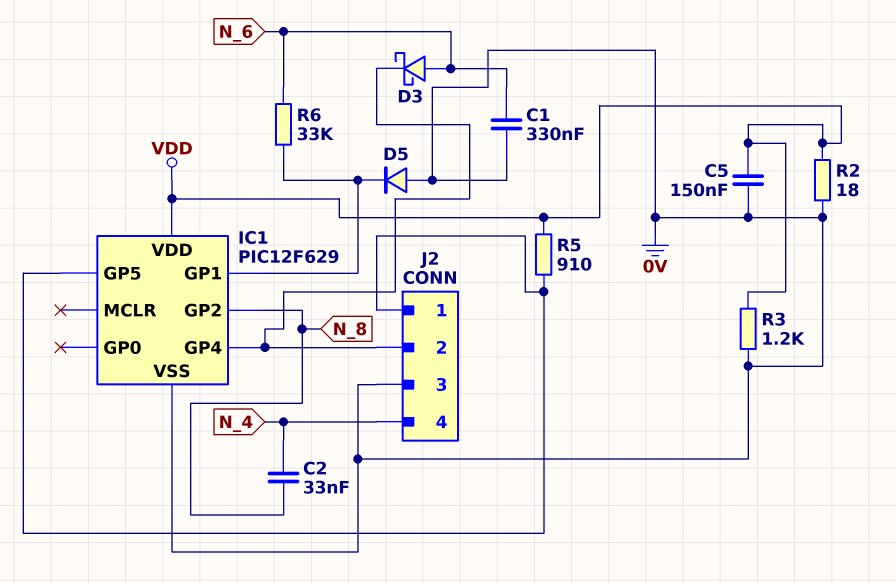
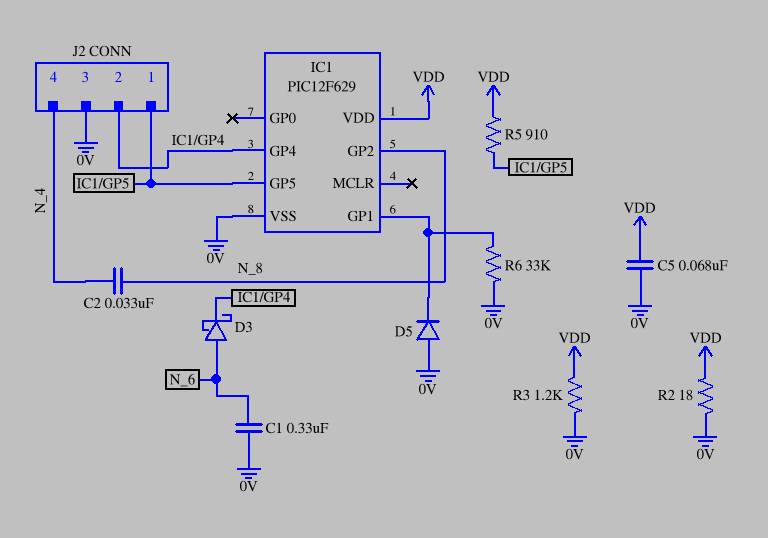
C5: 150nF (0V, VDD) -> 68nF (0V, VDD)
R6: 33k (IC1/GP1, N_6) -> 33k (0V, IC1/GP1)

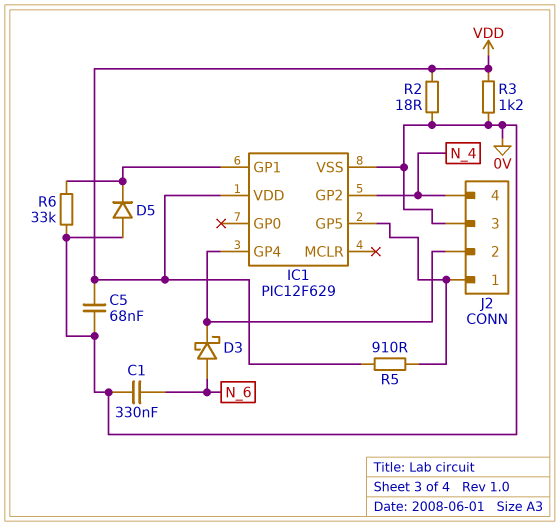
C2: 33nF (N_4, N_8) -> none
IC1 pin GP2: N_8 -> N_4

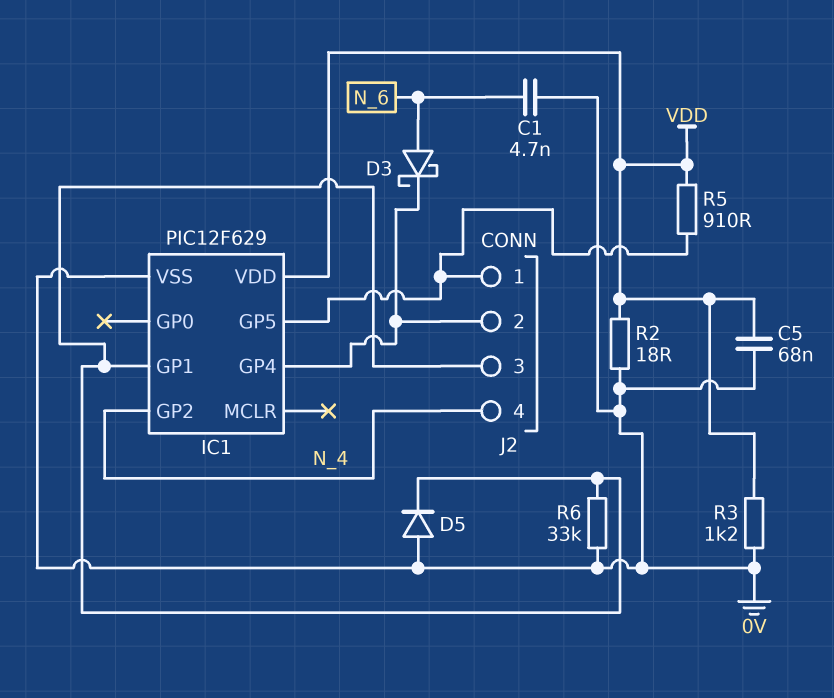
C1: 330nF (0V, N_6) -> 4.7nF (0V, N_6)
J2 pin 3: 0V -> IC1/GP1

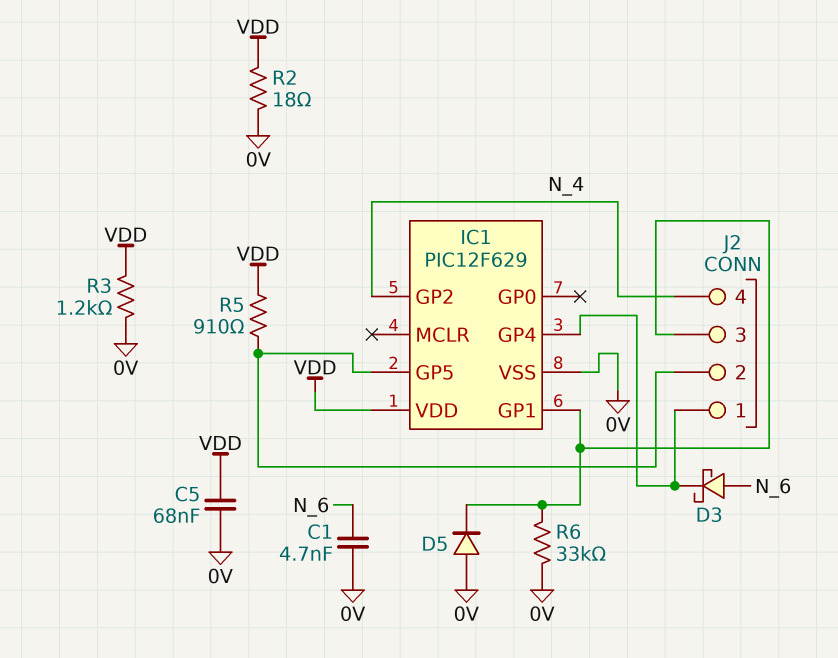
J2 pin 1: IC1/GP5 -> IC1/GP4
J2 pin 2: IC1/GP4 -> IC1/GP5

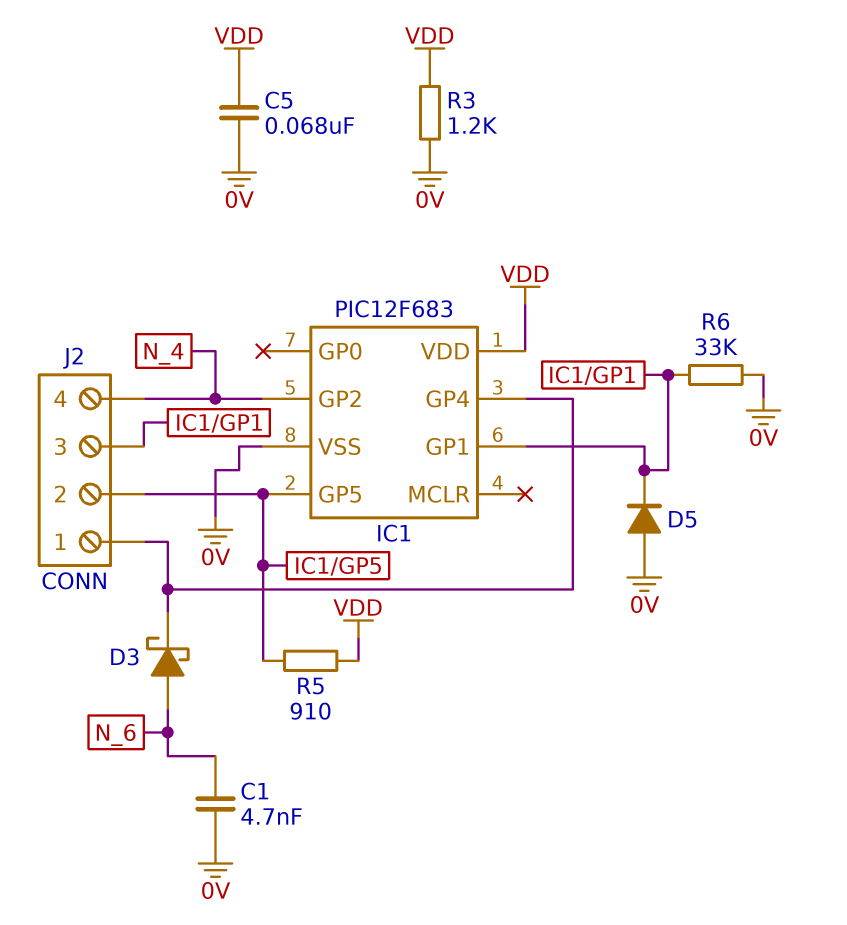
IC1: PIC12F629 -> PIC12F683
R2: 18 (0V, VDD) -> none

